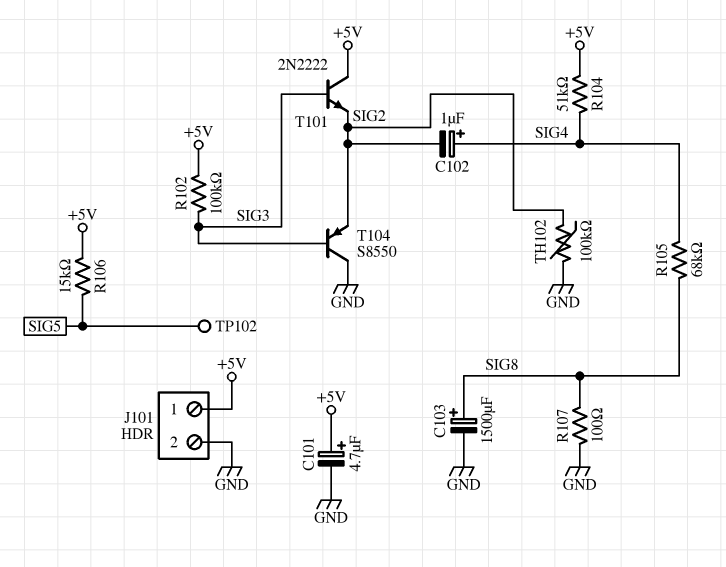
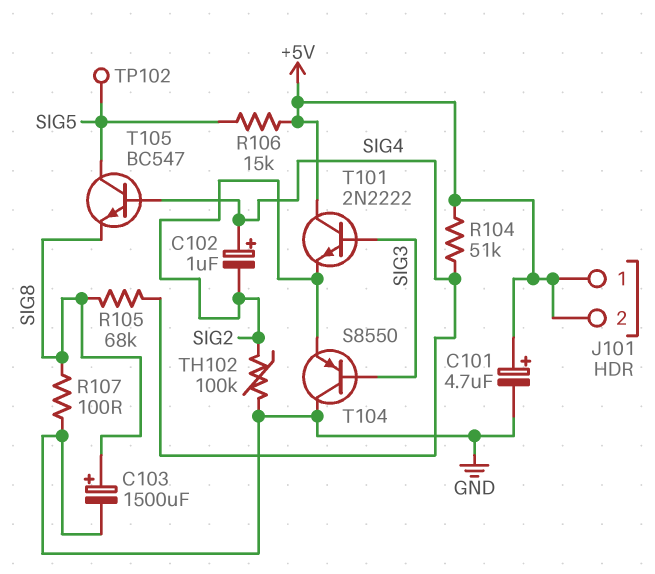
J101 pin 2: GND -> +5V
R102: 100k (+5V, SIG3) -> none
T105: none -> NPN BC547 (B SIG4, C SIG5, E SIG8)

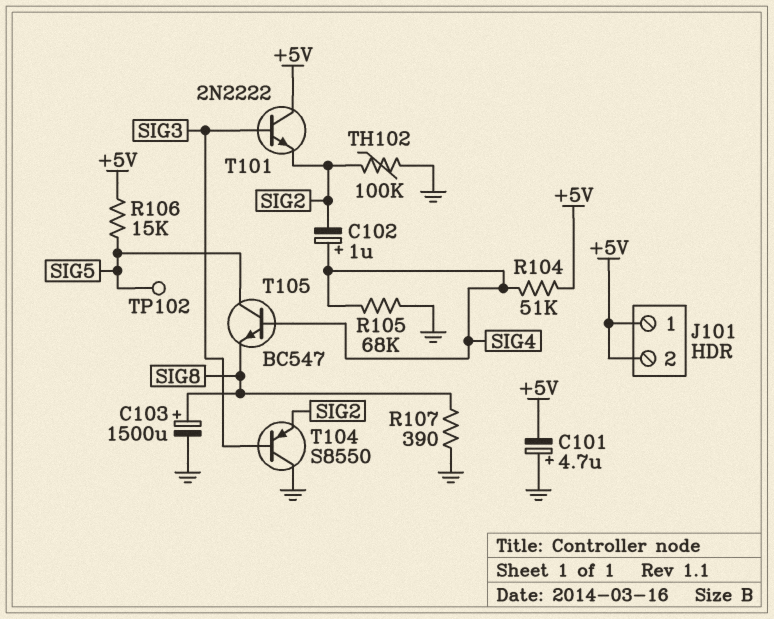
C101: 4.7uF (plus +5V, minus GND) -> 4.7uF (plus GND, minus +5V)
R105: 68k (SIG4, SIG8) -> 68k (GND, SIG4)
R107: 100 (GND, SIG8) -> 390 (GND, SIG8)

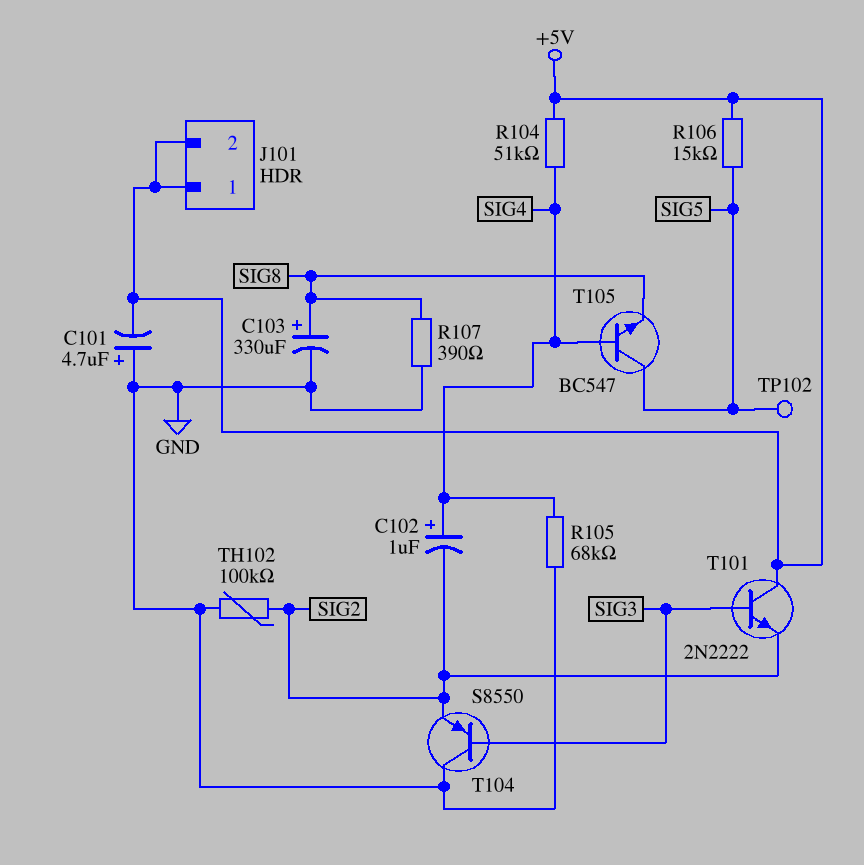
C103: 1500uF (plus SIG8, minus GND) -> 330uF (plus SIG8, minus GND)

